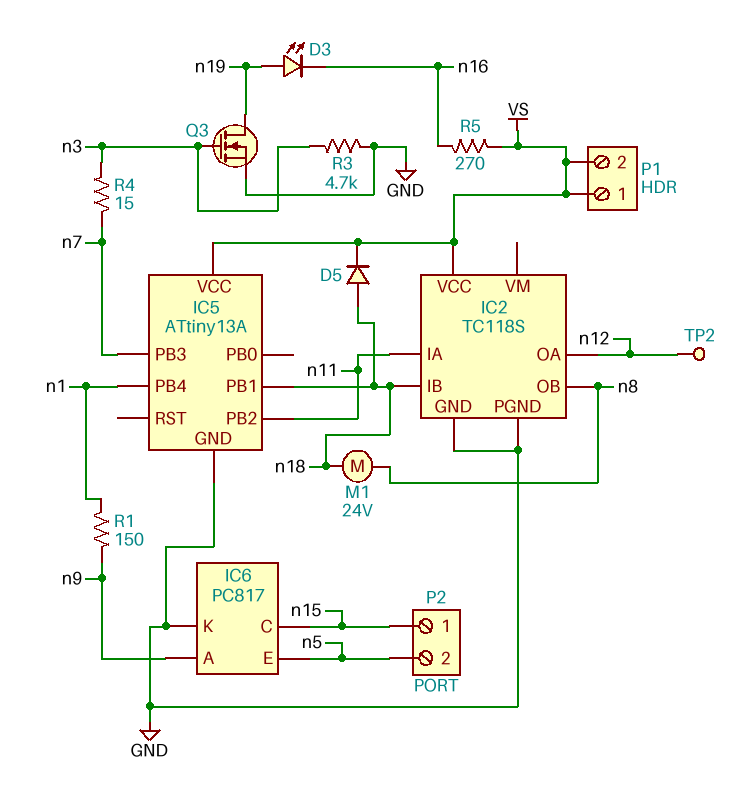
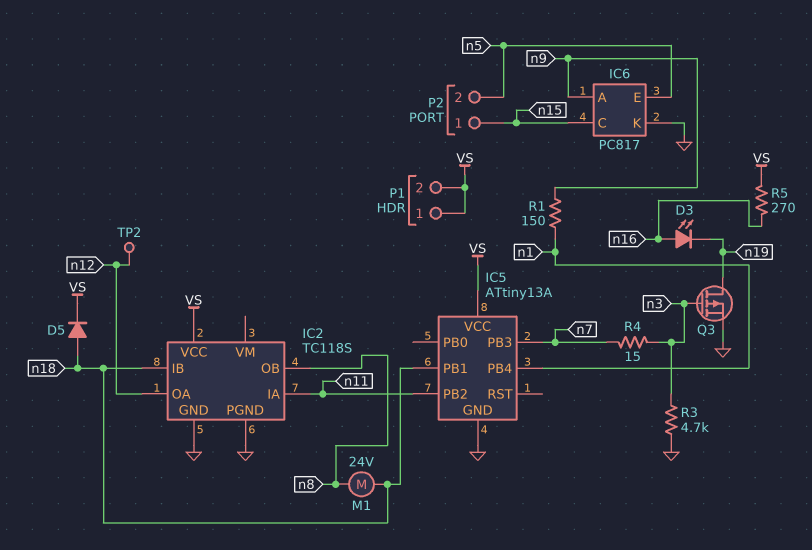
D3: LED (A n19, K n16) -> LED (A n16, K n19)
Q3: NMOS (G n3, D n19, S GND) -> PMOS (G n3, D n19, S GND)

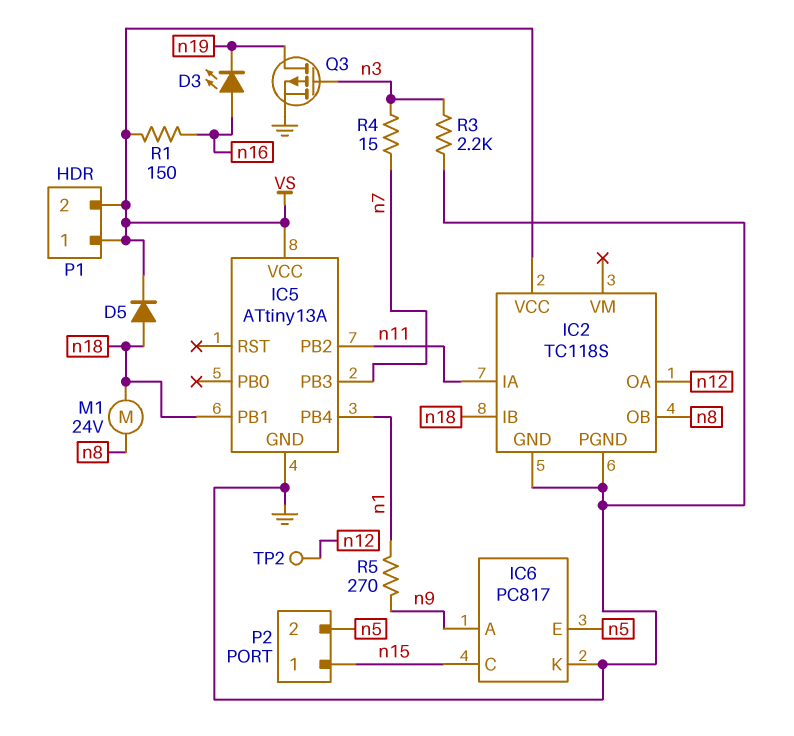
R1: 150 (n1, n9) -> 150 (VS, n16)
R3: 4.7k (GND, n3) -> 2.2k (GND, n3)
R5: 270 (VS, n16) -> 270 (n1, n9)

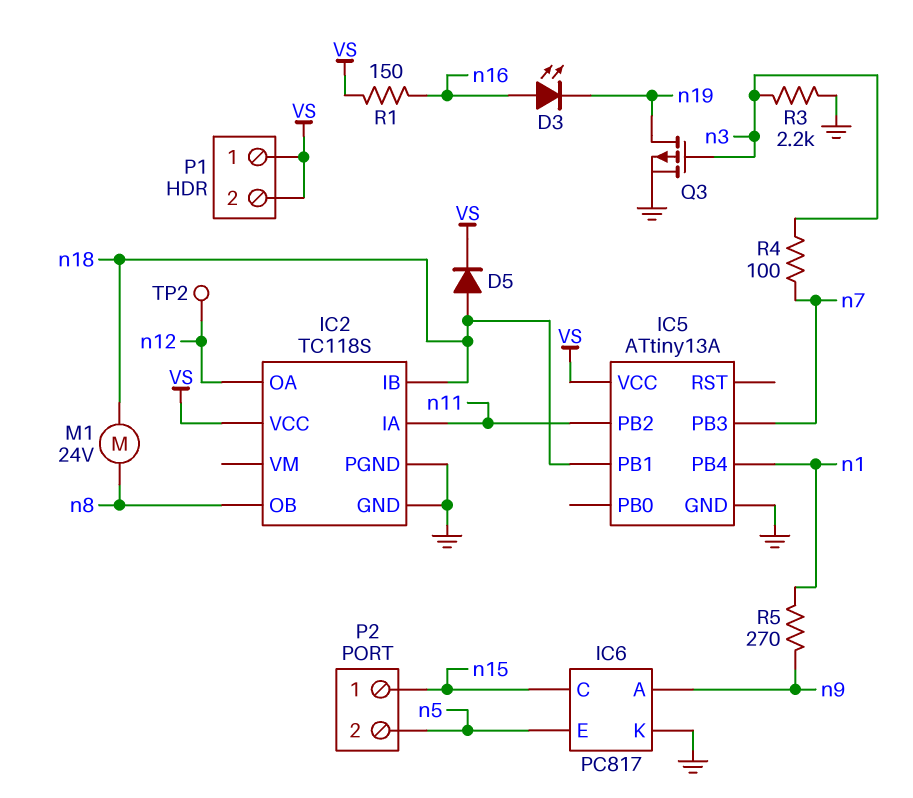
R4: 15 (n3, n7) -> 100 (n3, n7)

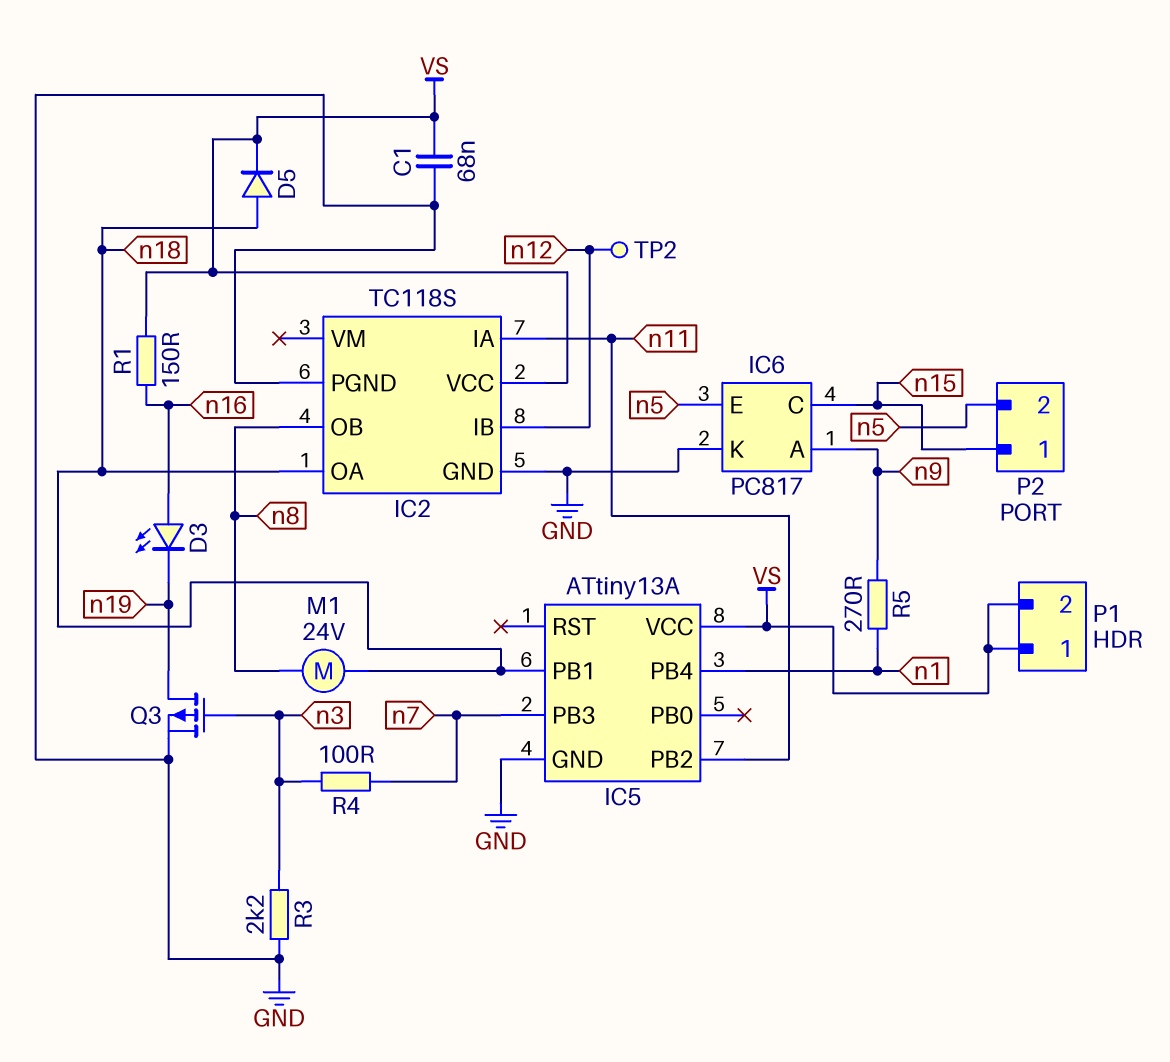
C1: none -> 68nF (GND, VS)
IC2 pin IB: n18 -> n12
IC2 pin OA: n12 -> n18

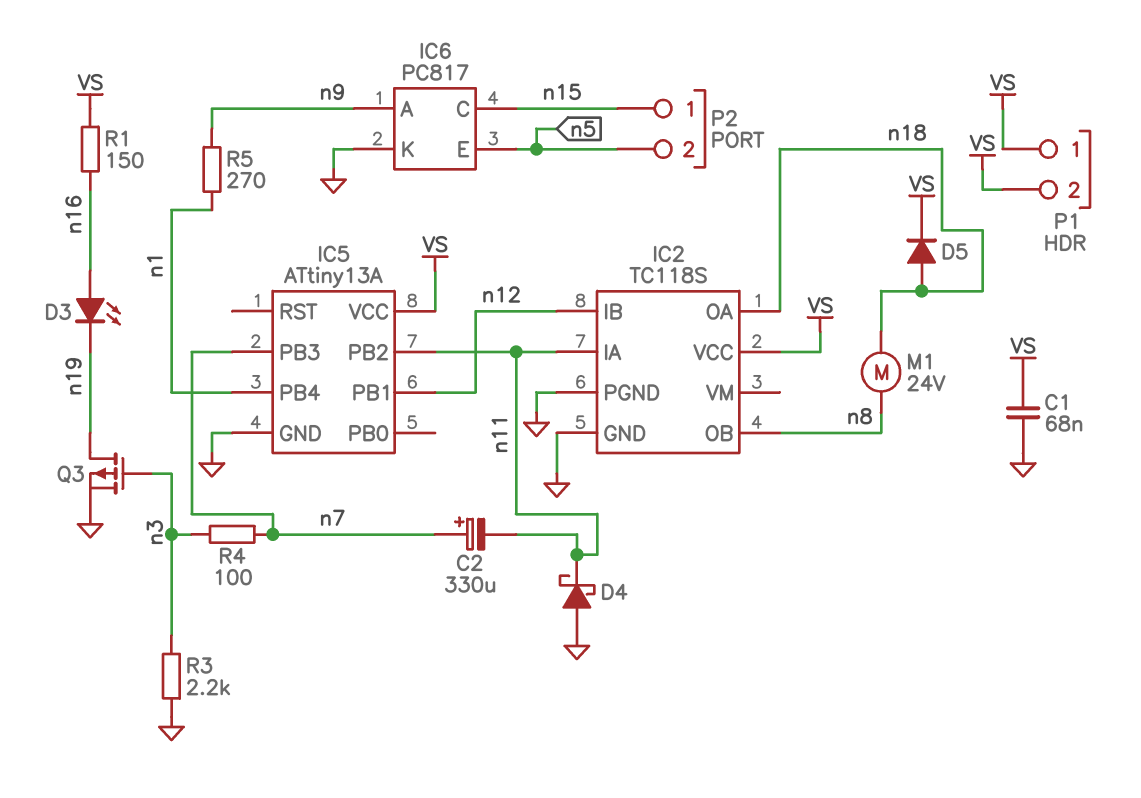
C2: none -> 330uF (plus n7, minus n11)
D4: none -> schottky (A GND, K n11)
IC5 pin PB1: n18 -> n12
TP2: test point (n12) -> none

